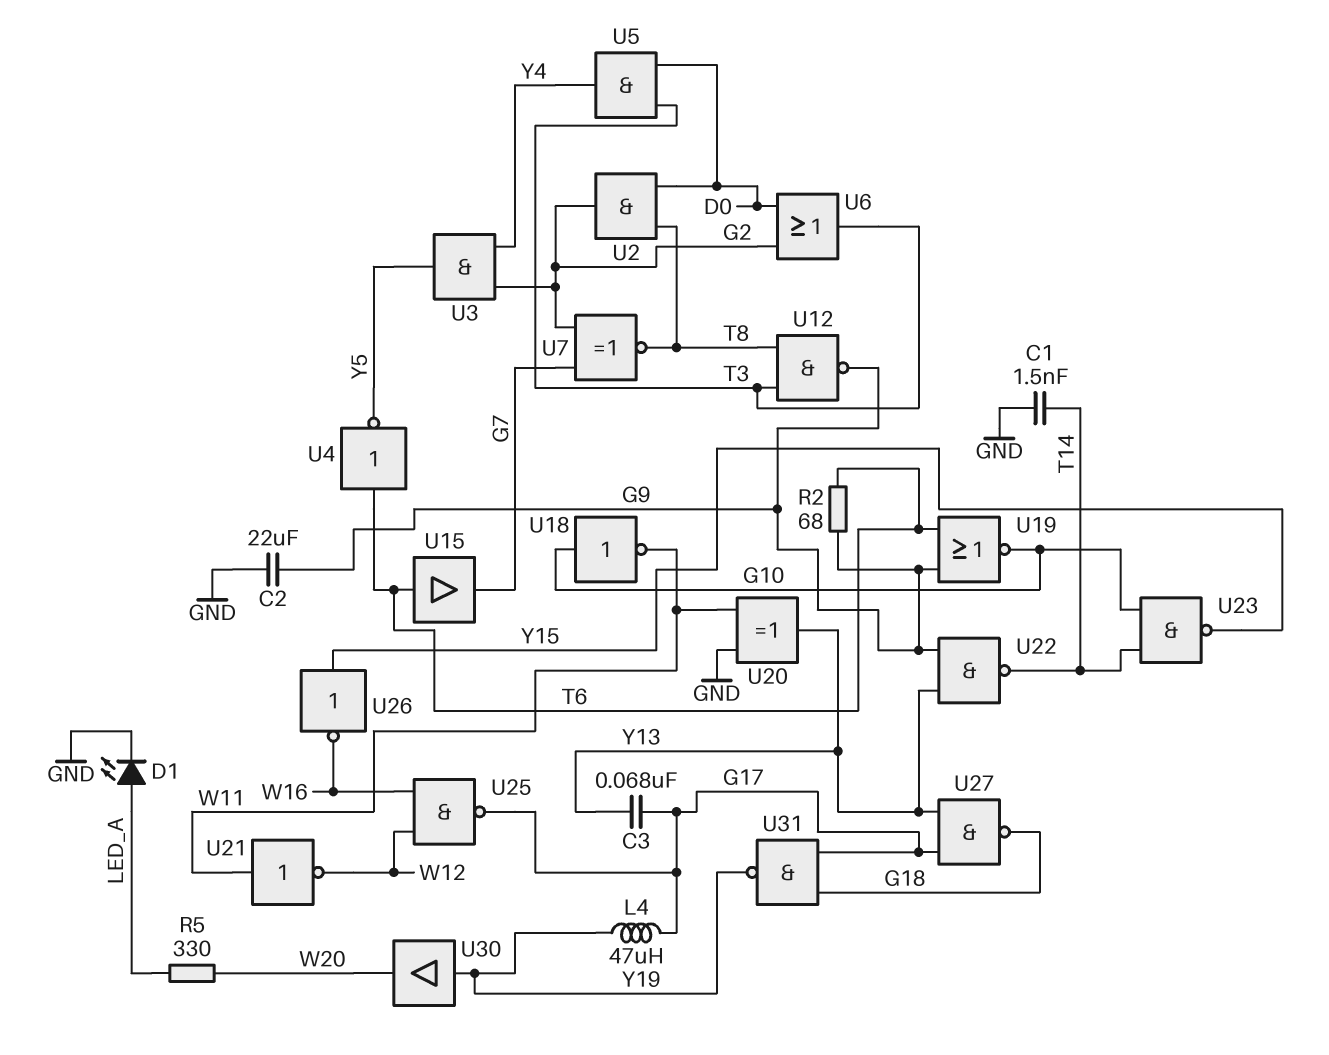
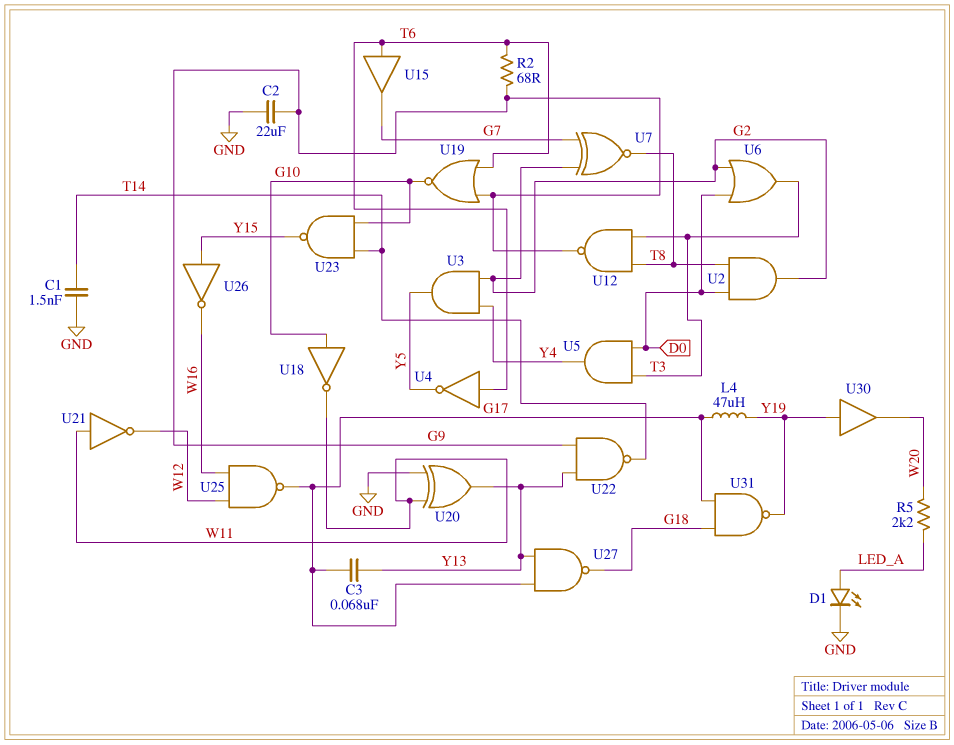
R5: 330 (LED_A, W20) -> 2.2k (LED_A, W20)

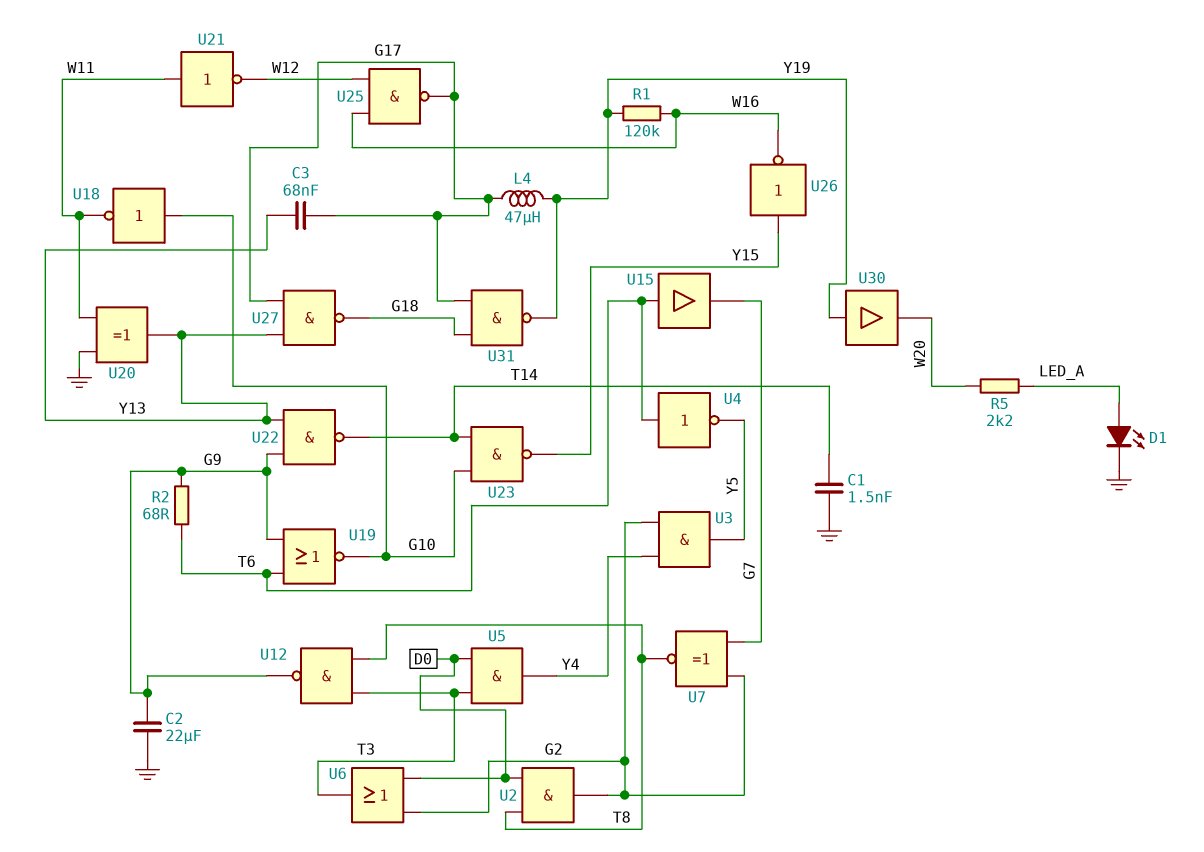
R1: none -> 120k (W16, Y19)

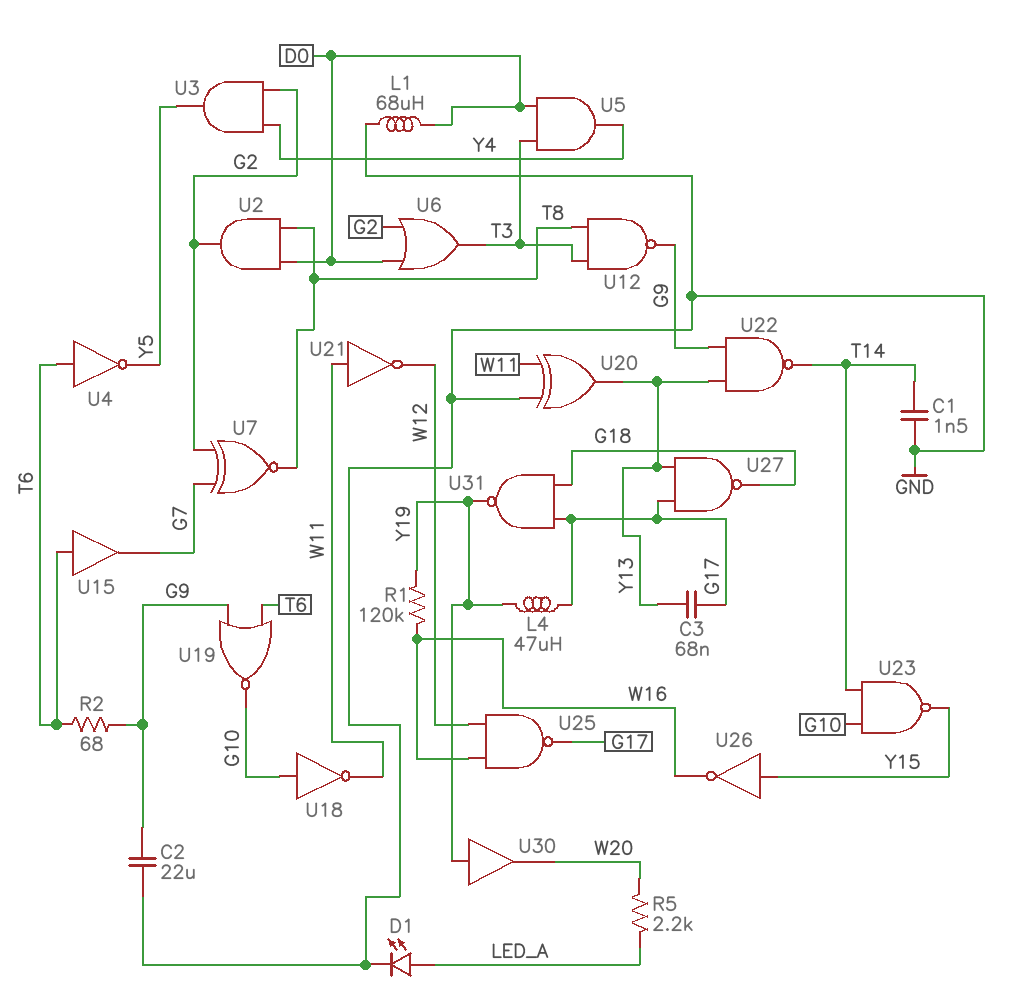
L1: none -> 68uH (D0, GND)

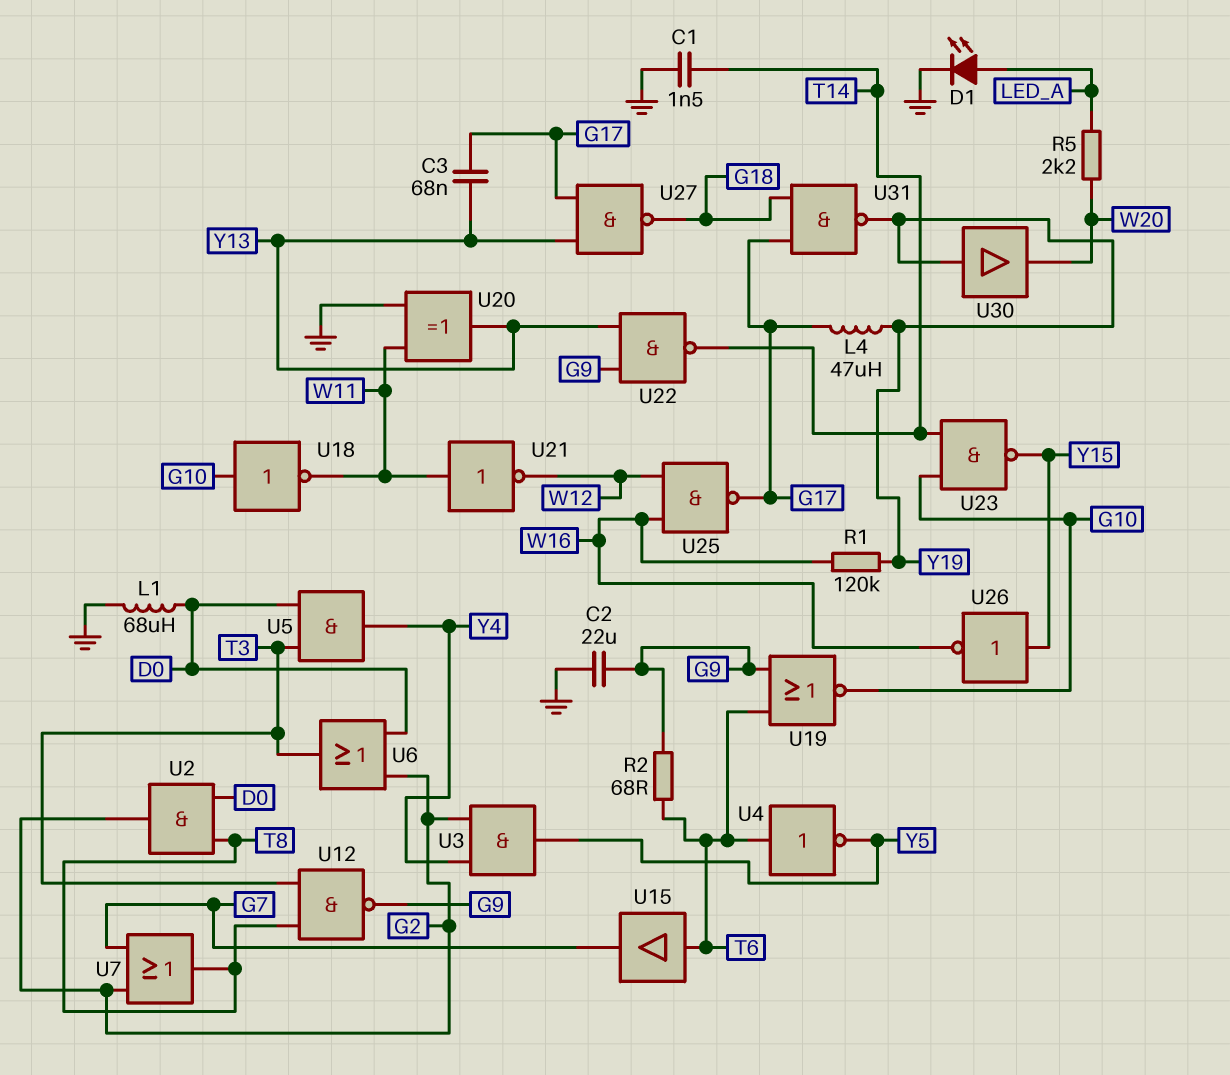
U7: XNOR (in G2, in G7, out T8) -> OR (in G2, in G7, out T8)

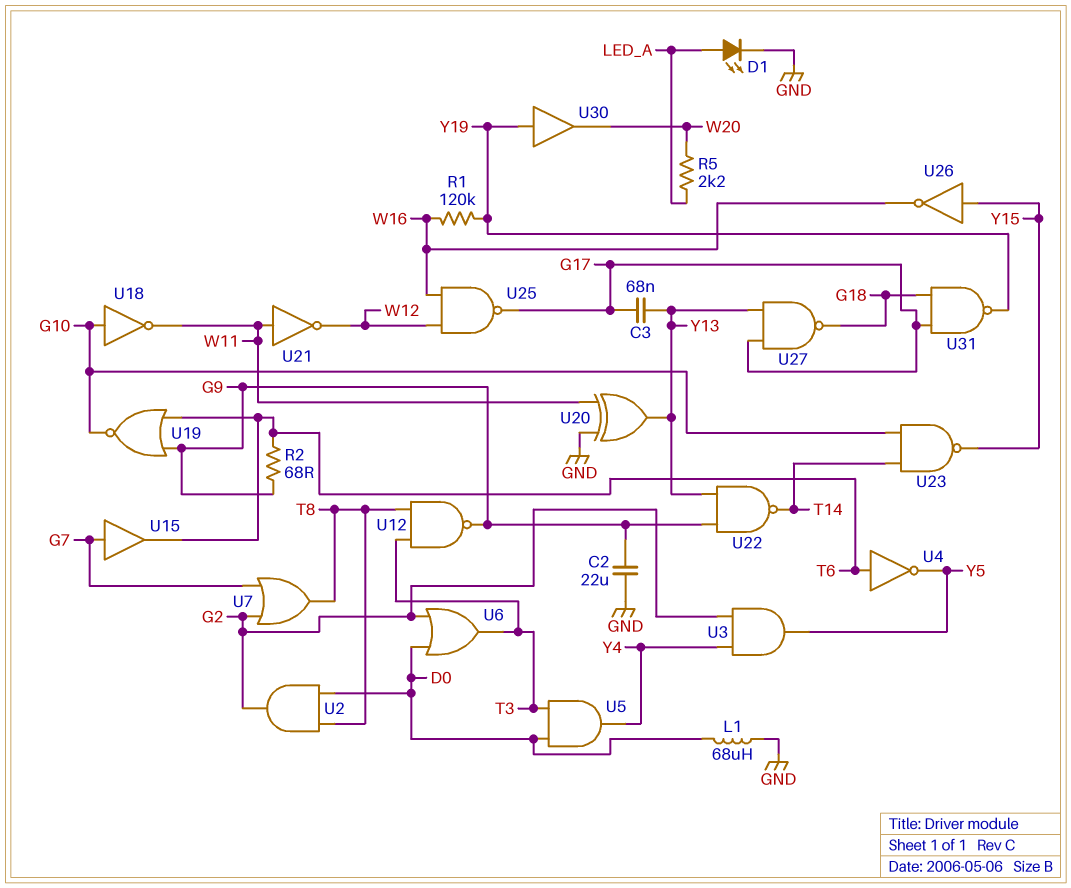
C1: 1.5nF (GND, T14) -> none
L4: 47uH (G17, Y19) -> none
U15: buffer (in T6, out G7) -> buffer (in G7, out T6)

